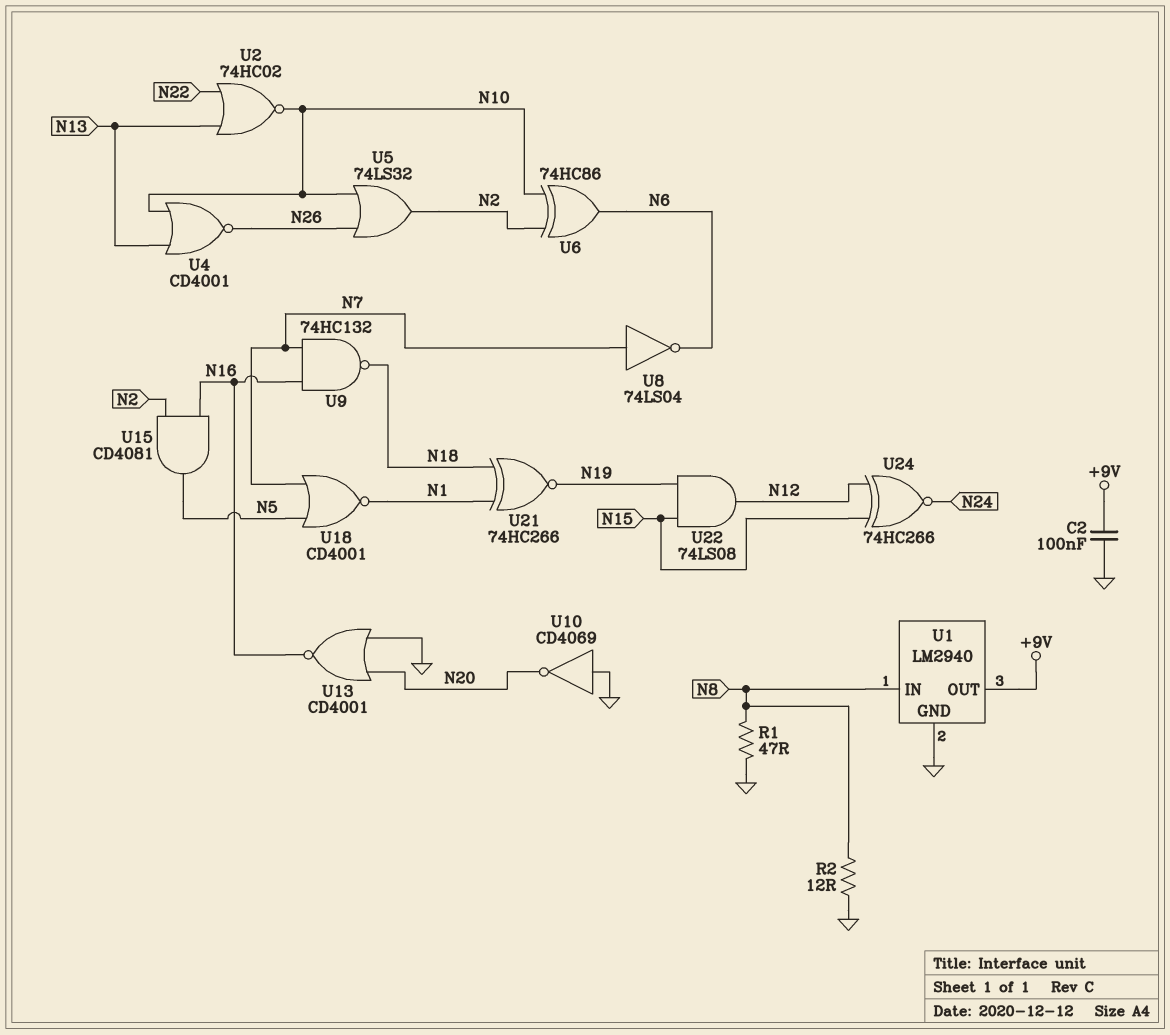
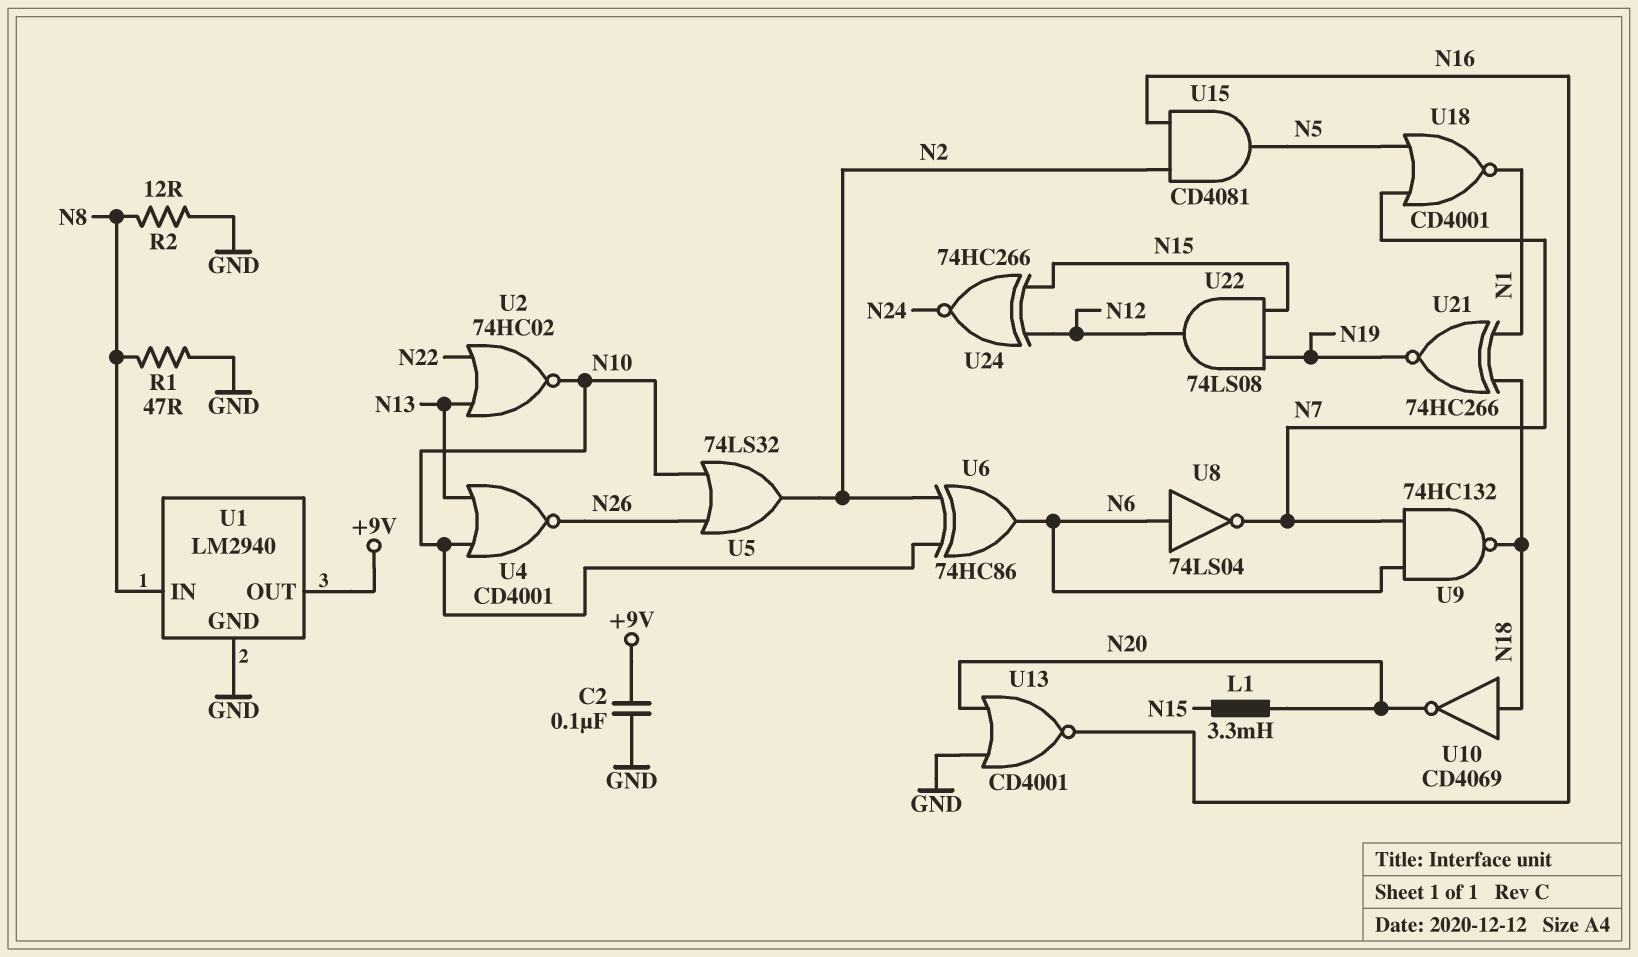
L1: none -> 3.3mH (N15, N20)
U8: NOT 74LS04 (in N7, out N6) -> NOT 74LS04 (in N6, out N7)
U9: NAND 74HC132 (in N7, in N16, out N18) -> NAND 74HC132 (in N6, in N7, out N18)
U10: NOT CD4069 (in GND, out N20) -> NOT CD4069 (in N18, out N20)

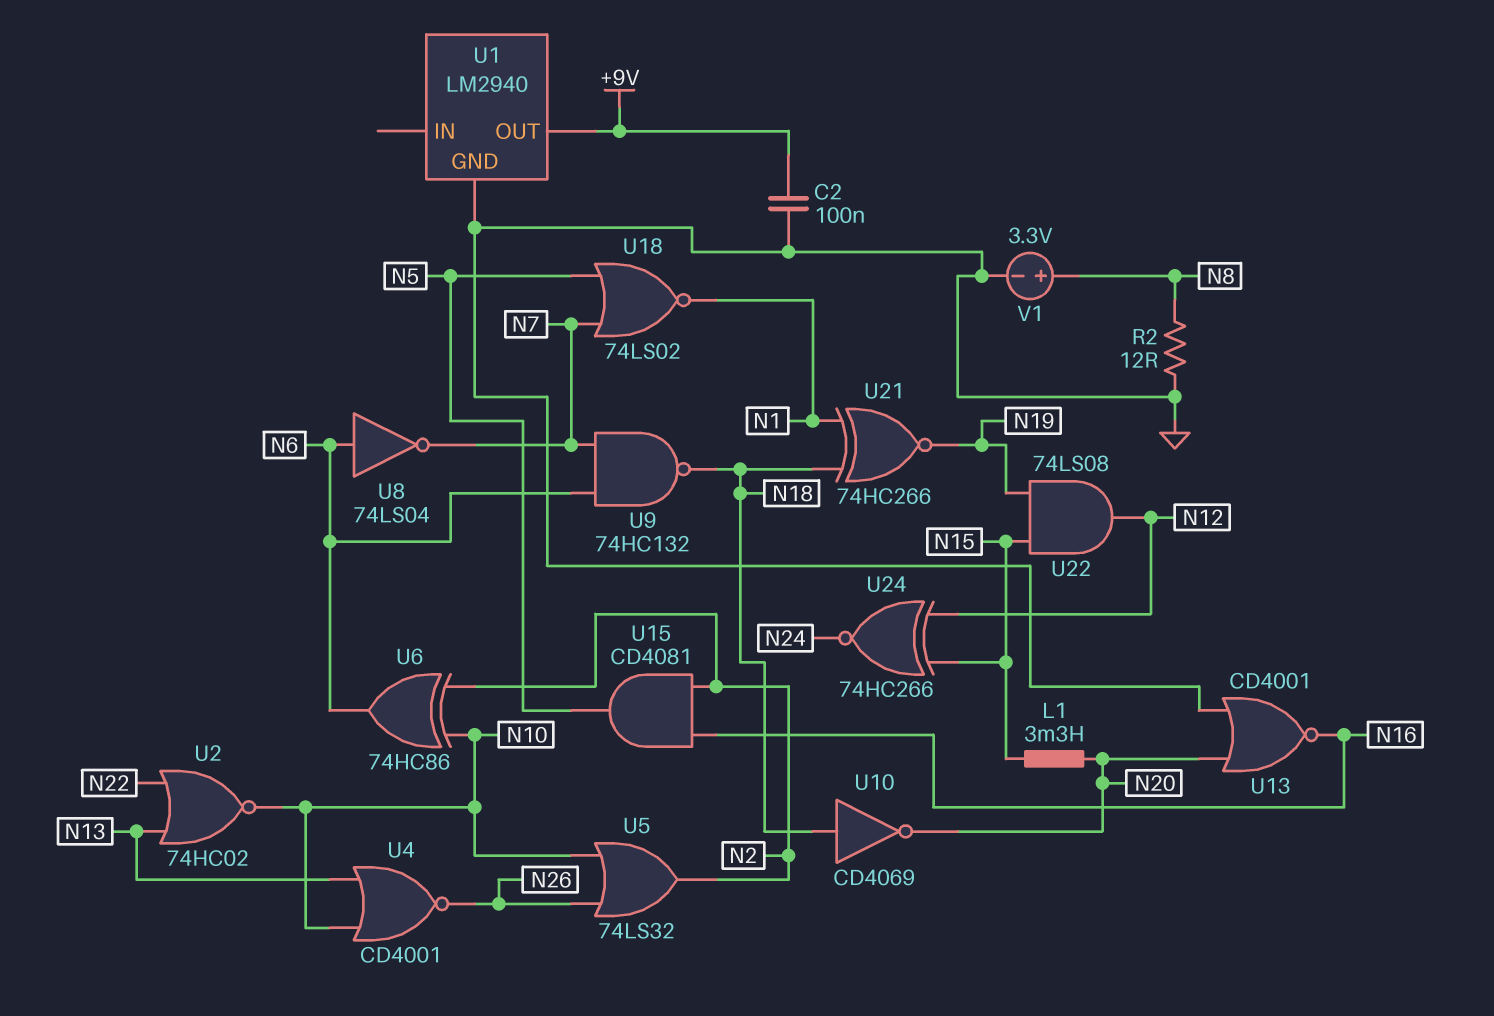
R1: 47 (GND, N8) -> none
U1 pin IN: N8 -> none
U18: NOR CD4001 (in N5, in N7, out N1) -> NOR 74LS02 (in N5, in N7, out N1)
V1: none -> 3.3V (plus N8, minus GND)

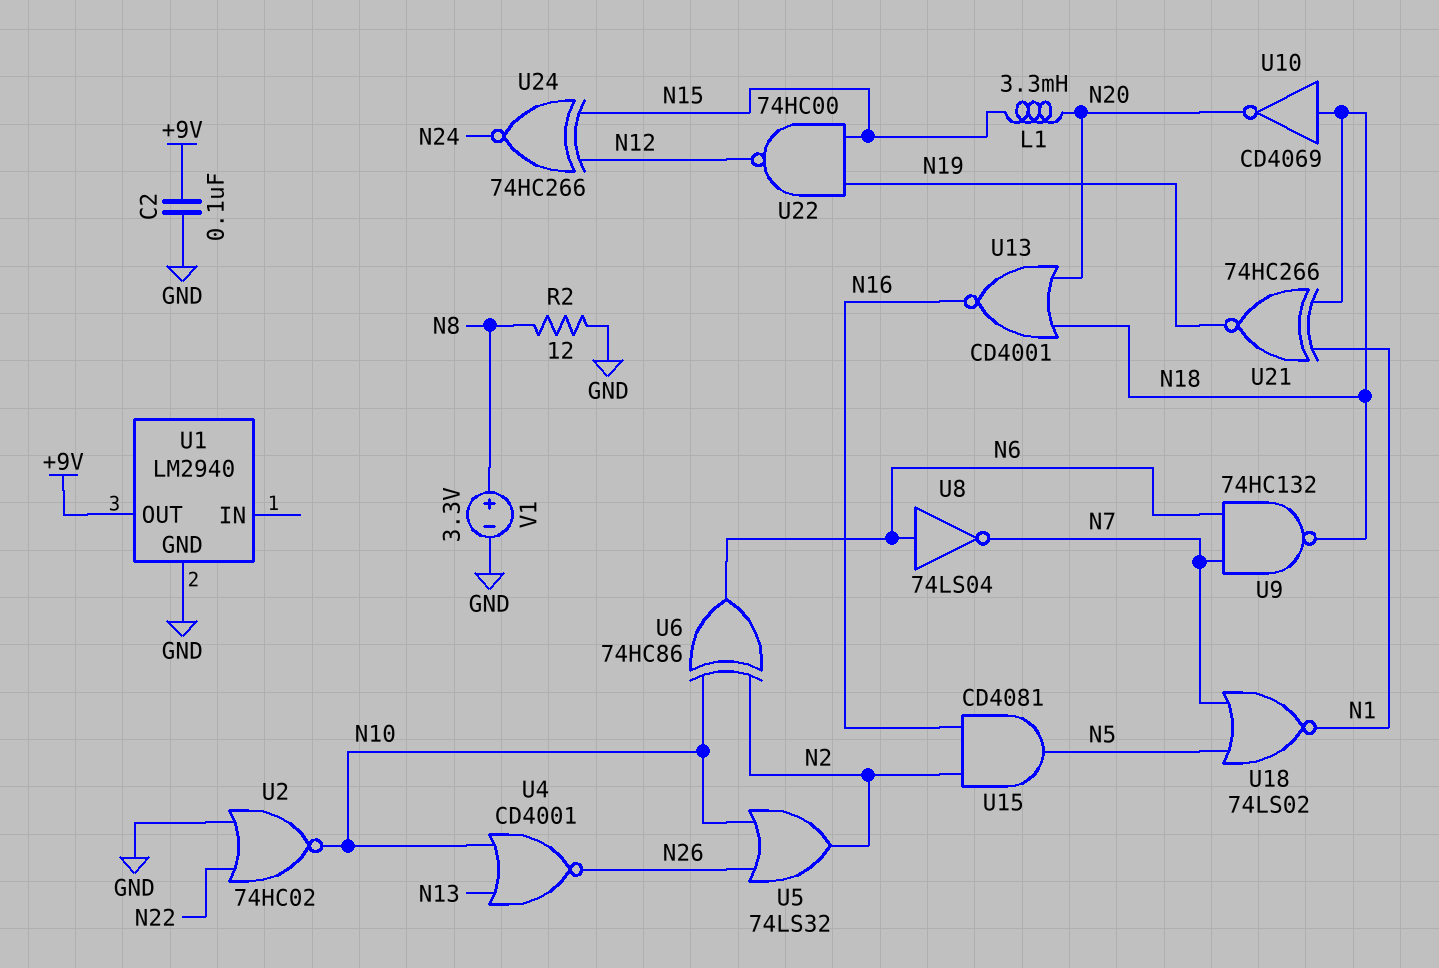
U2: NOR 74HC02 (in N13, in N22, out N10) -> NOR 74HC02 (in GND, in N22, out N10)
U13: NOR CD4001 (in GND, in N20, out N16) -> NOR CD4001 (in N18, in N20, out N16)
U22: AND 74LS08 (in N15, in N19, out N12) -> NAND 74HC00 (in N15, in N19, out N12)

